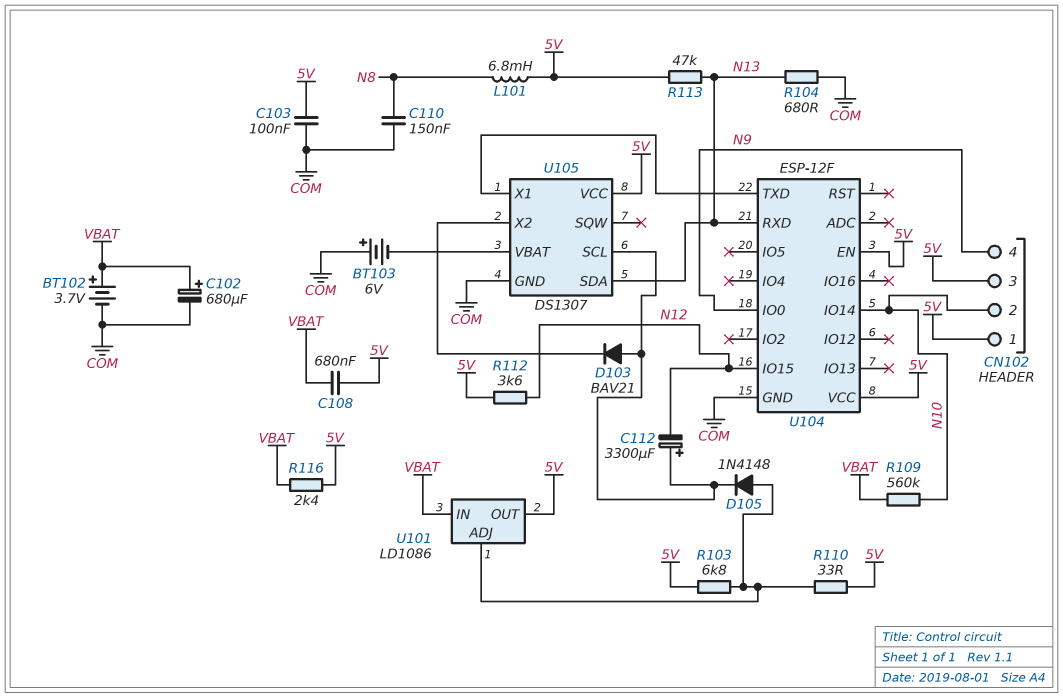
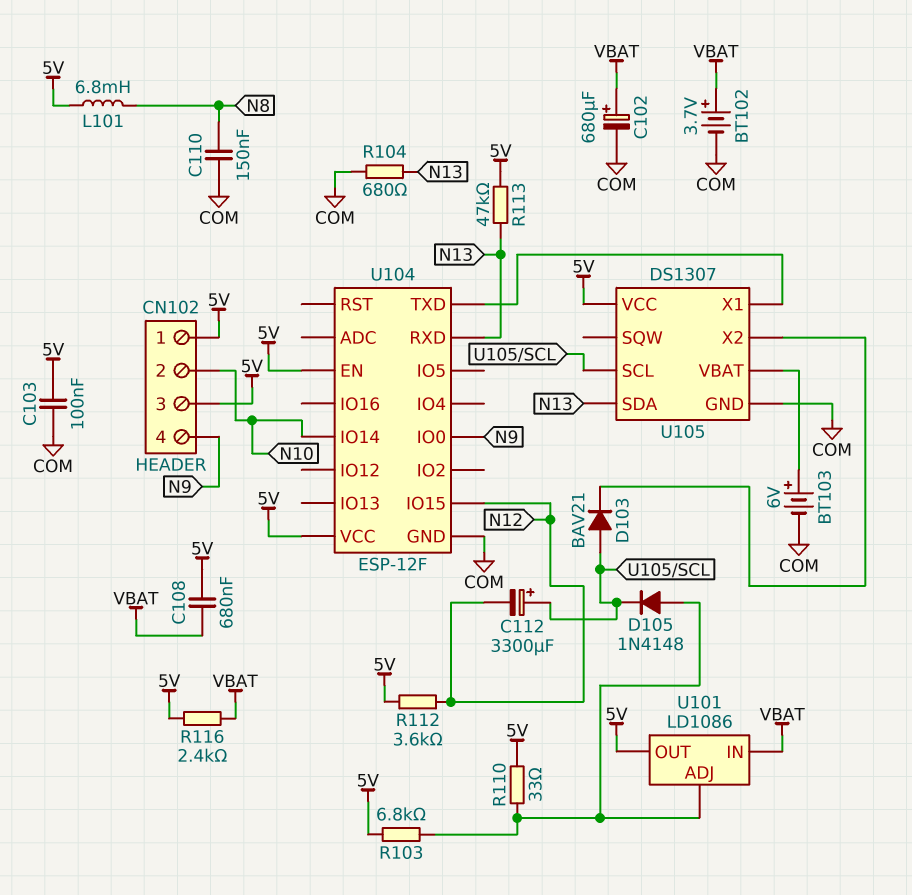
BT103: 6V (plus COM, minus U105/VBAT) -> 6V (plus U105/VBAT, minus COM)
R109: 560k (N10, VBAT) -> none

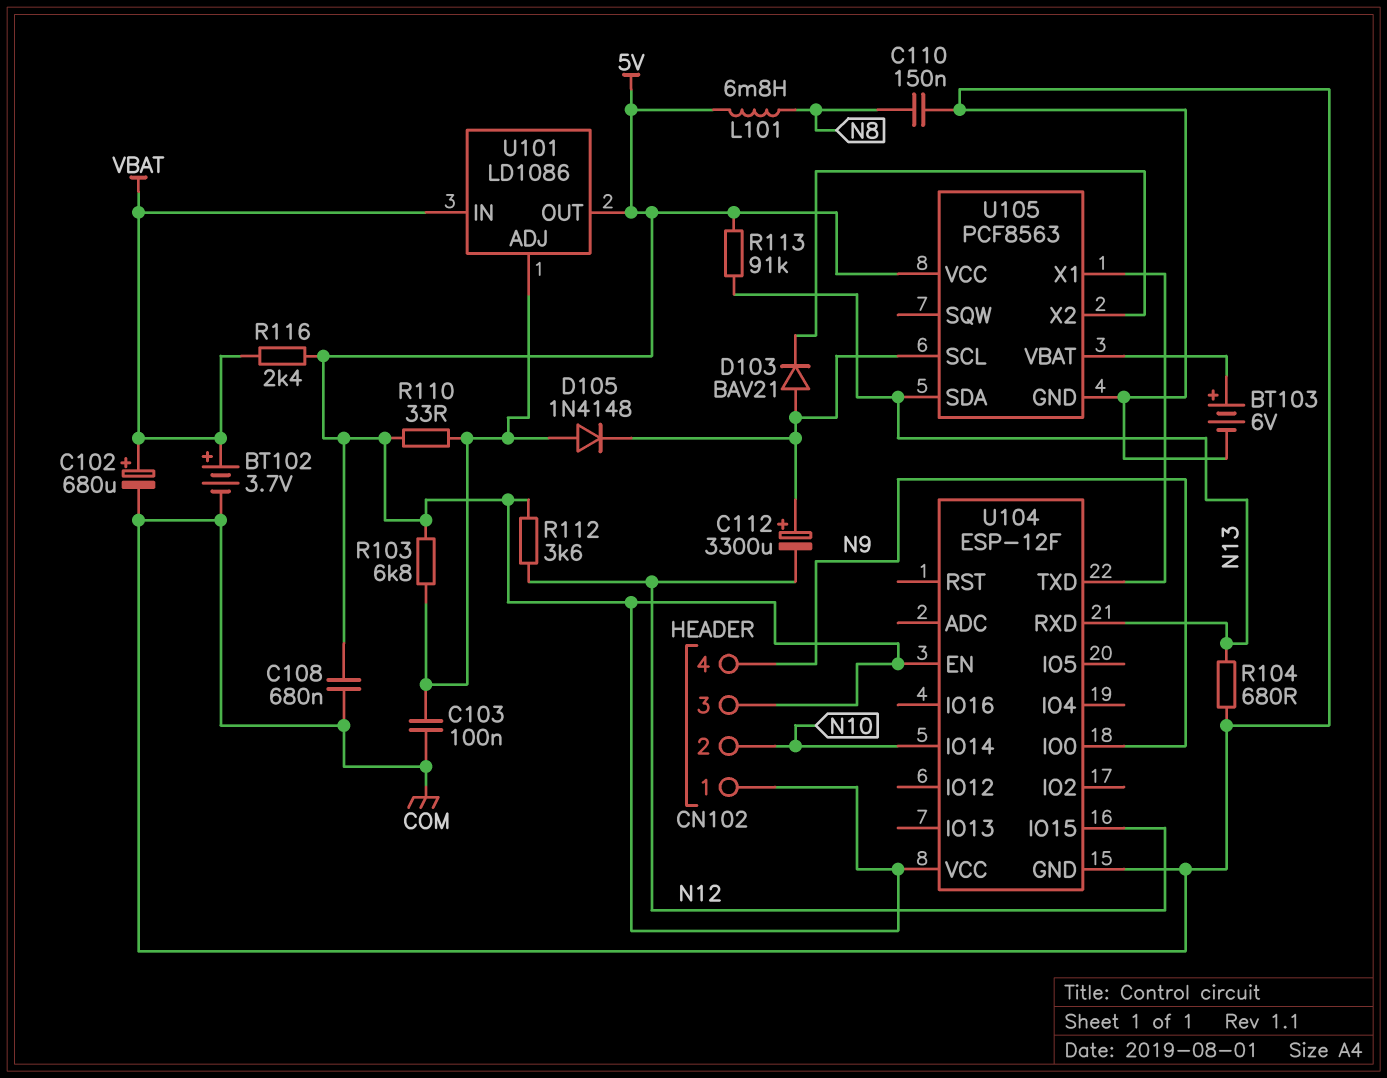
C103: 100nF (5V, COM) -> 100nF (COM, U101/ADJ)
C108: 680nF (5V, VBAT) -> 680nF (5V, COM)
R113: 47k (5V, N13) -> 91k (5V, N13)
U105: DS1307 -> PCF8563

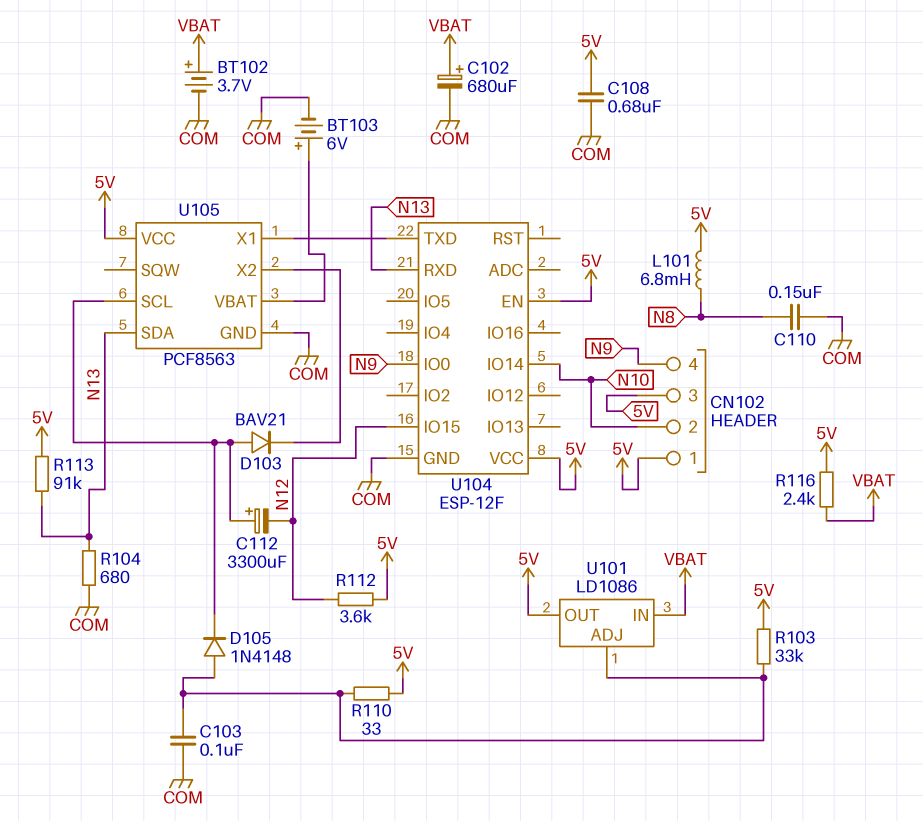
R103: 6.8k (5V, U101/ADJ) -> 33k (5V, U101/ADJ)

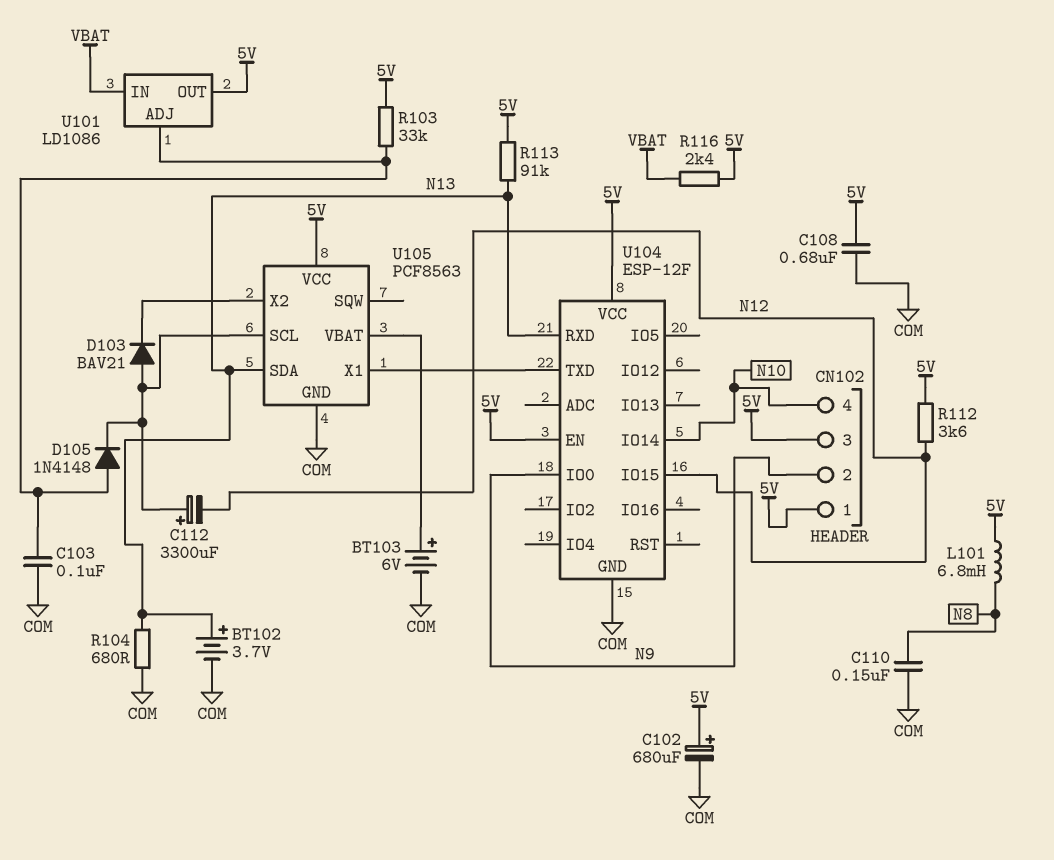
BT102: 3.7V (plus VBAT, minus COM) -> 3.7V (plus N13, minus COM)
C102: 680uF (plus VBAT, minus COM) -> 680uF (plus 5V, minus COM)
CN102 pin 2: N10 -> N9
CN102 pin 4: N9 -> N10
R110: 33 (5V, U101/ADJ) -> none

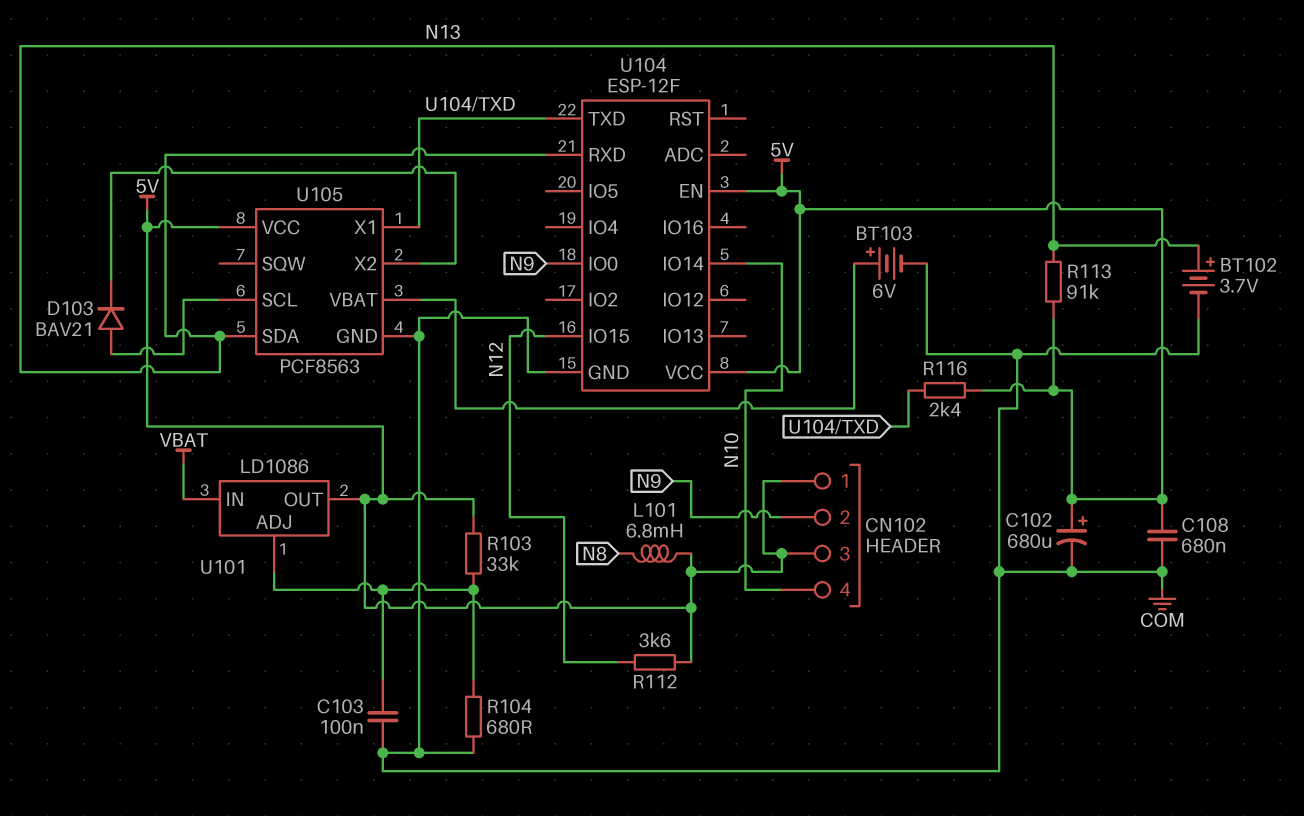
C110: 150nF (COM, N8) -> none
C112: 3300uF (plus U105/SCL, minus N12) -> none
D105: diode 1N4148 (A U101/ADJ, K U105/SCL) -> none
R104: 680 (COM, N13) -> 680 (COM, U101/ADJ)
R116: 2.4k (5V, VBAT) -> 2.4k (5V, U104/TXD)

